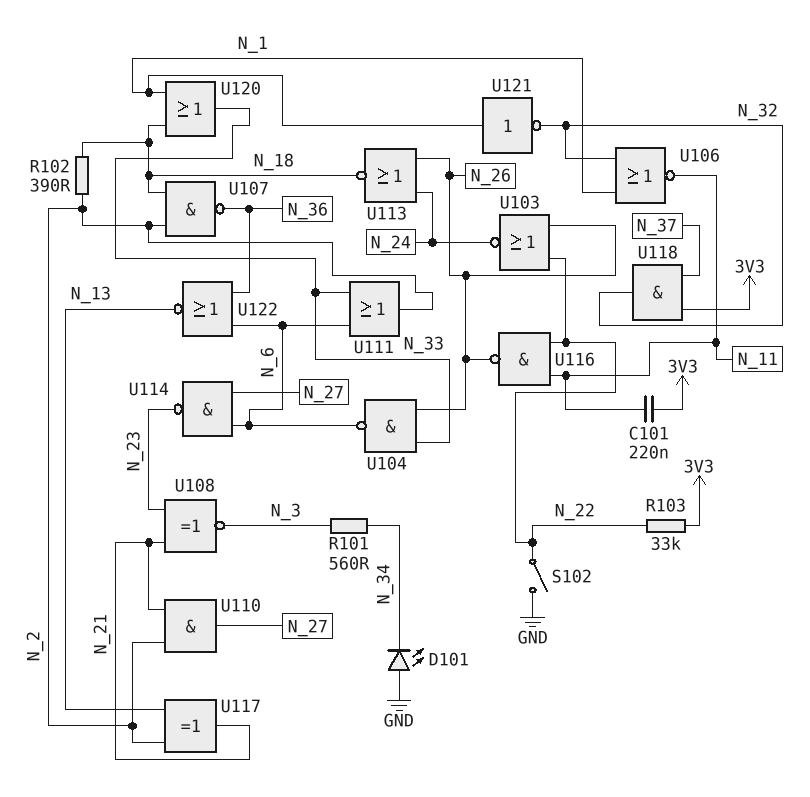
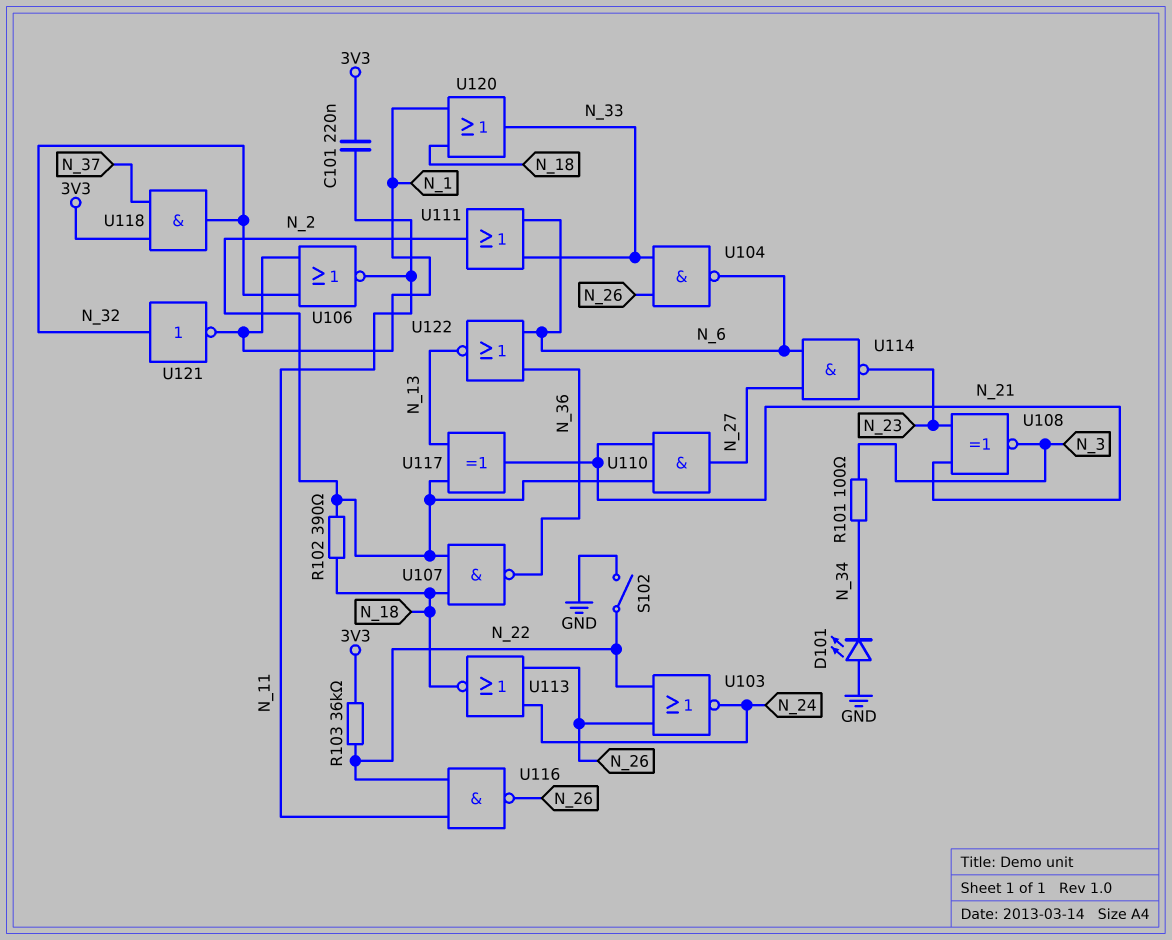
R101: 560 (N_3, N_34) -> 100 (N_3, N_34)
R103: 33k (3V3, N_22) -> 36k (3V3, N_22)
U121: NOT (in N_1, out N_32) -> NOT (in N_32, out N_1)

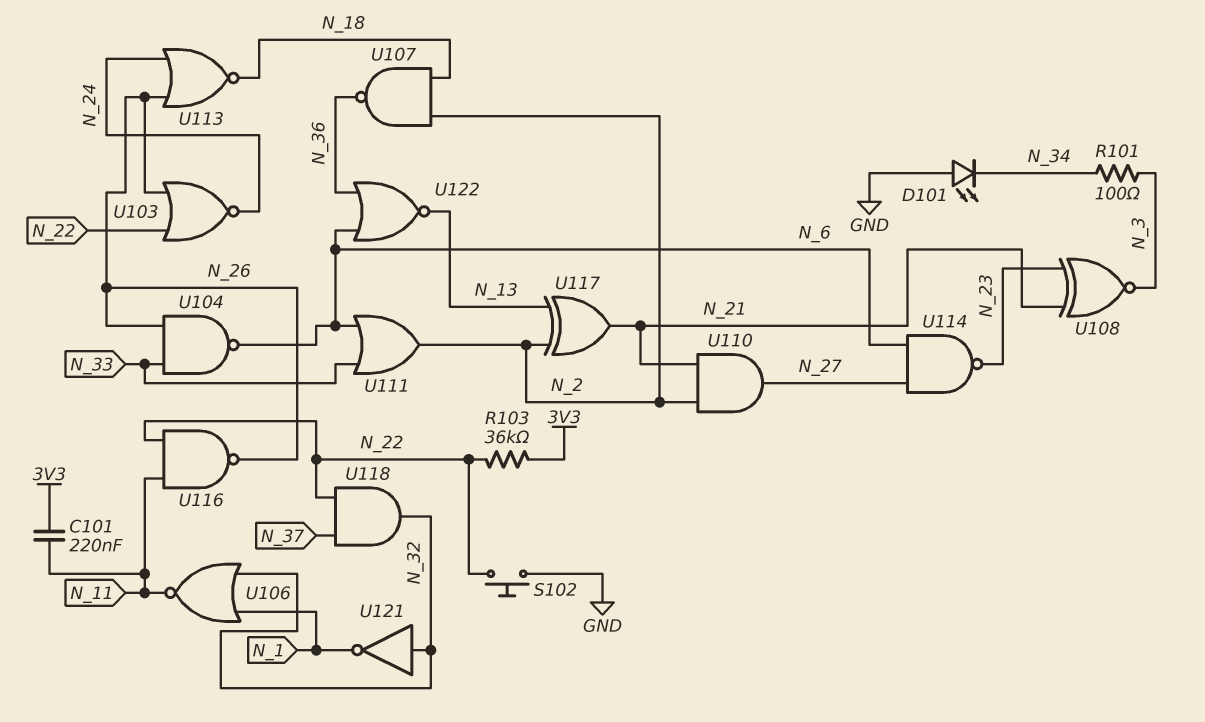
R102: 390 (N_2, N_18) -> none
S102: switch (GND, N_22) -> button (GND, N_22)
U118: AND (in 3V3, in N_37, out N_32) -> AND (in N_22, in N_37, out N_32)
U120: OR (in N_1, in N_18, out N_33) -> none

